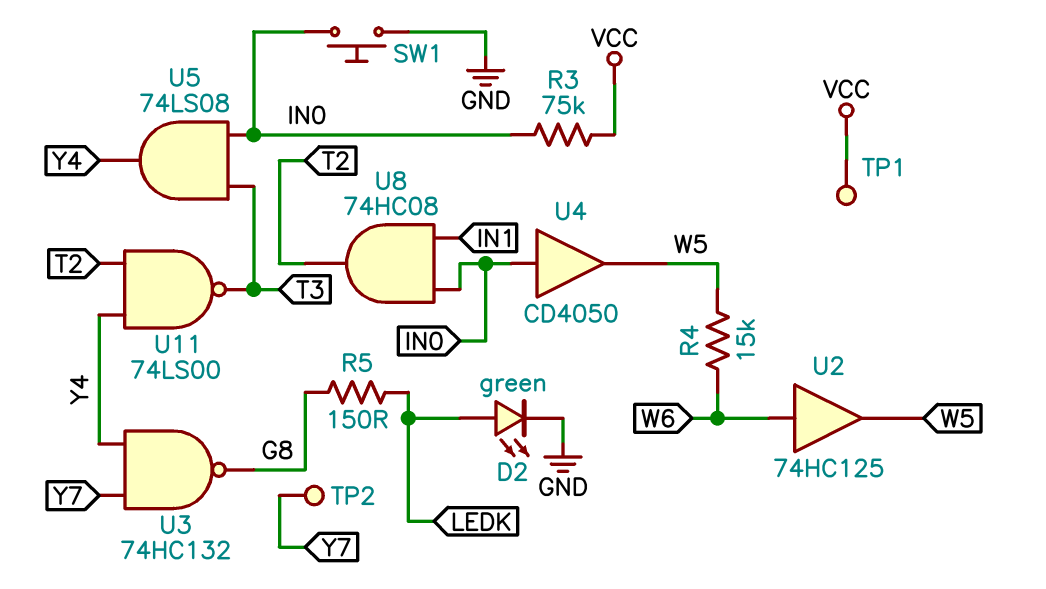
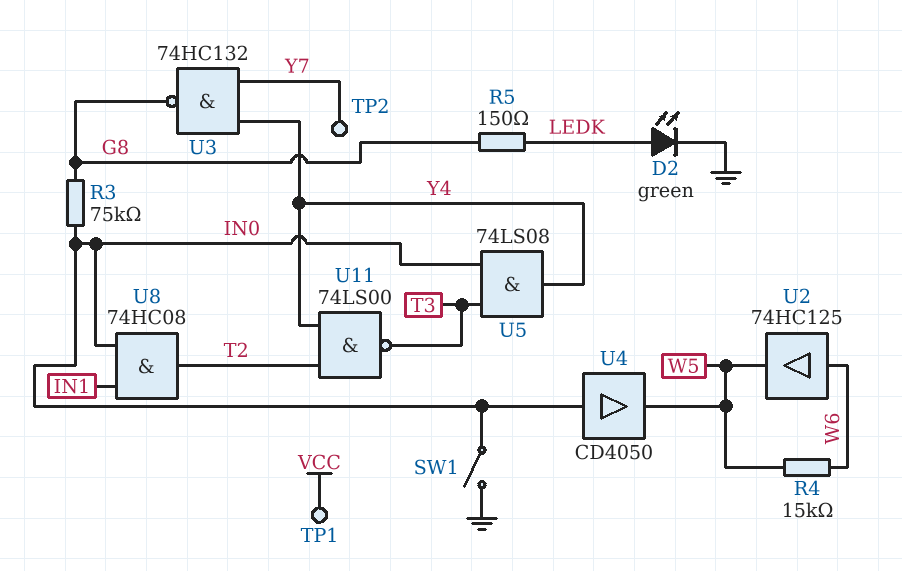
R3: 75k (IN0, VCC) -> 75k (G8, IN0)
SW1: button (GND, IN0) -> switch (GND, IN0)

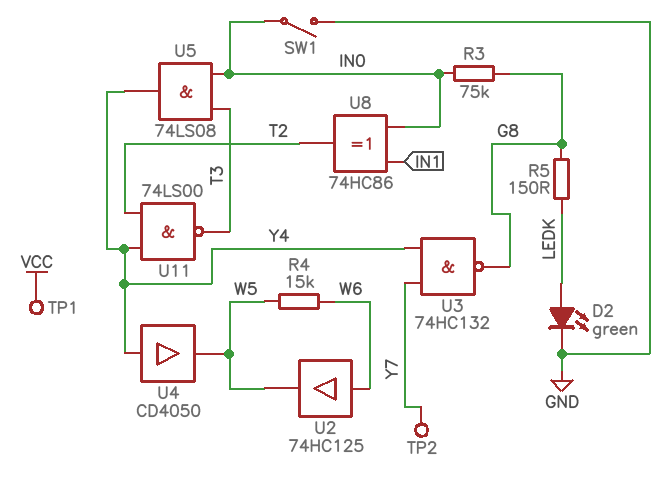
U4: buffer CD4050 (in IN0, out W5) -> buffer CD4050 (in Y4, out W5)
U8: AND 74HC08 (in IN0, in IN1, out T2) -> XOR 74HC86 (in IN0, in IN1, out T2)

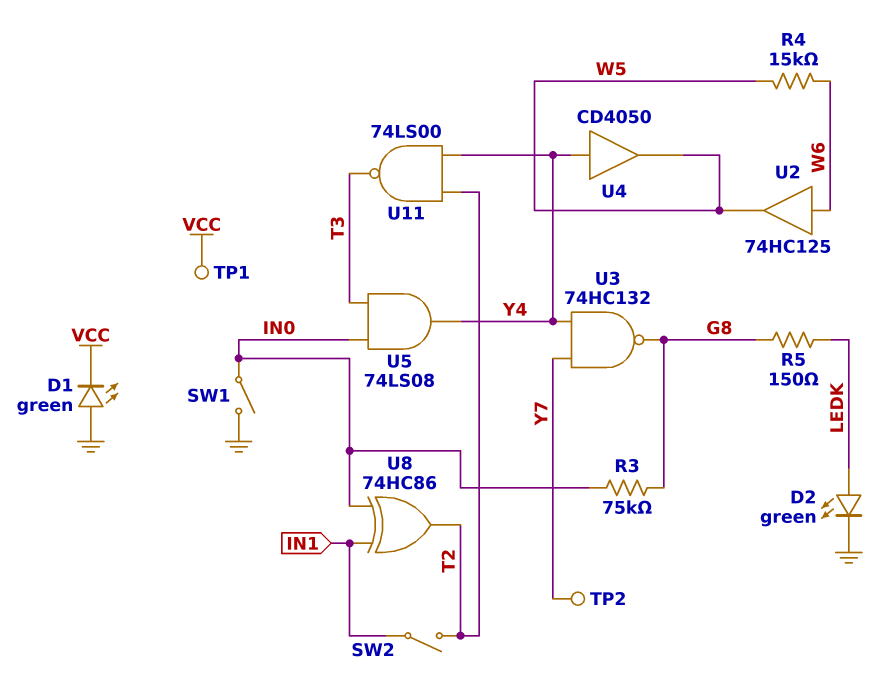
D1: none -> LED green (A GND, K VCC)
SW2: none -> switch (IN1, T2)

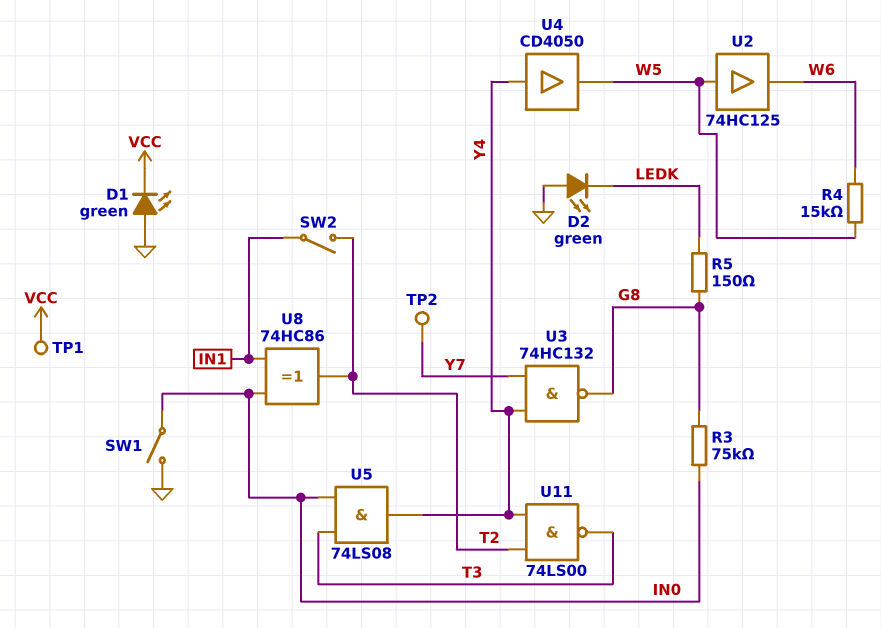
D2: LED green (A LEDK, K GND) -> LED green (A GND, K LEDK)
U2: buffer 74HC125 (in W6, out W5) -> buffer 74HC125 (in W5, out W6)

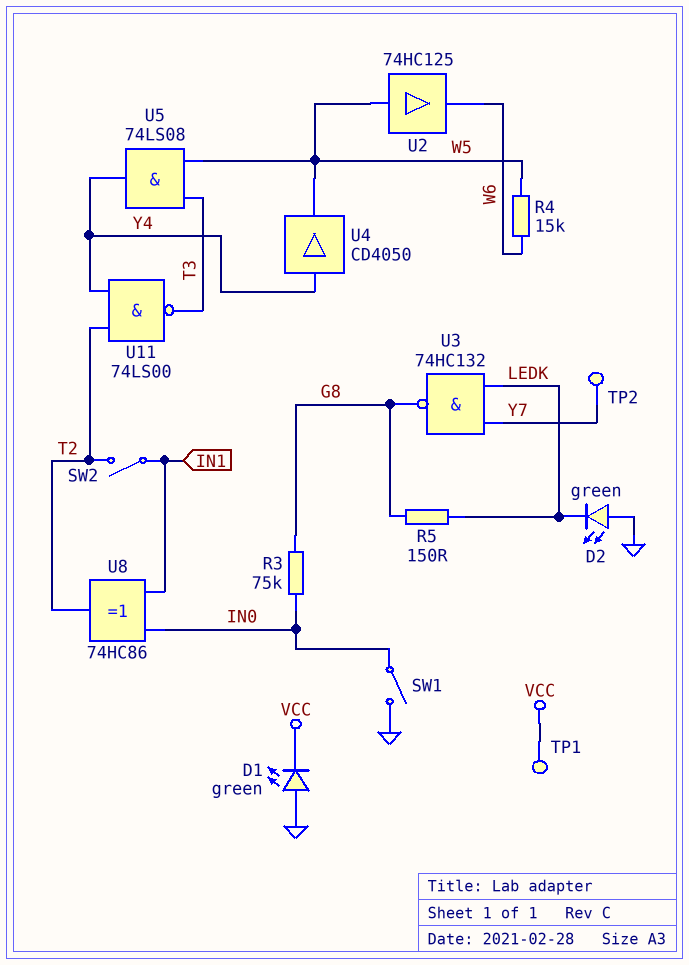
U3: NAND 74HC132 (in Y4, in Y7, out G8) -> NAND 74HC132 (in LEDK, in Y7, out G8)
U5: AND 74LS08 (in IN0, in T3, out Y4) -> AND 74LS08 (in T3, in W5, out Y4)

